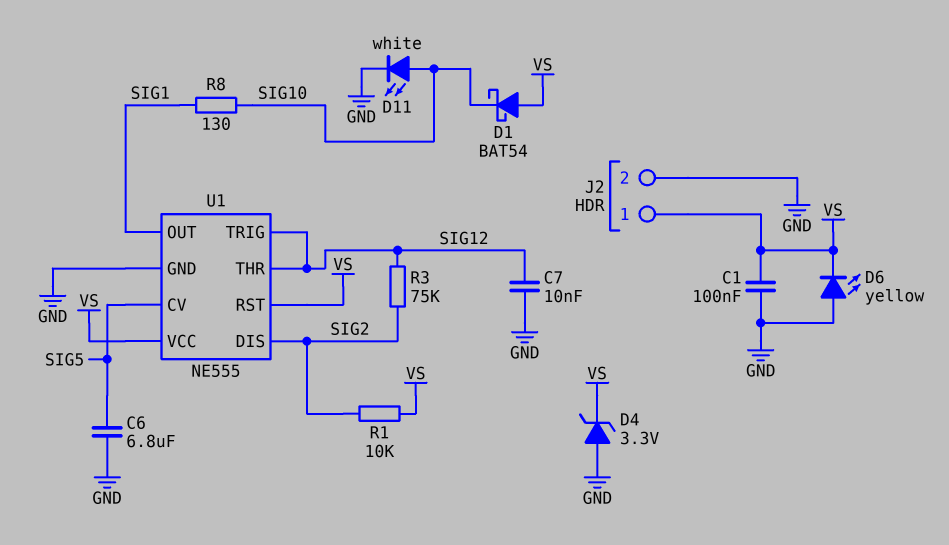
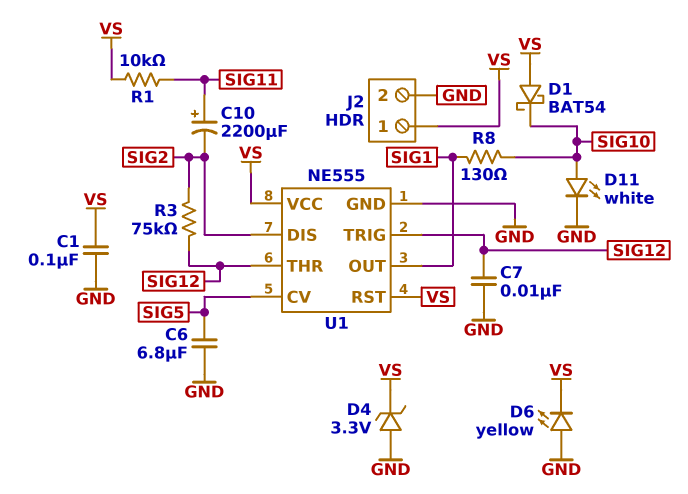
C10: none -> 2200uF (plus SIG11, minus SIG2)
R1: 10k (SIG2, VS) -> 10k (SIG11, VS)

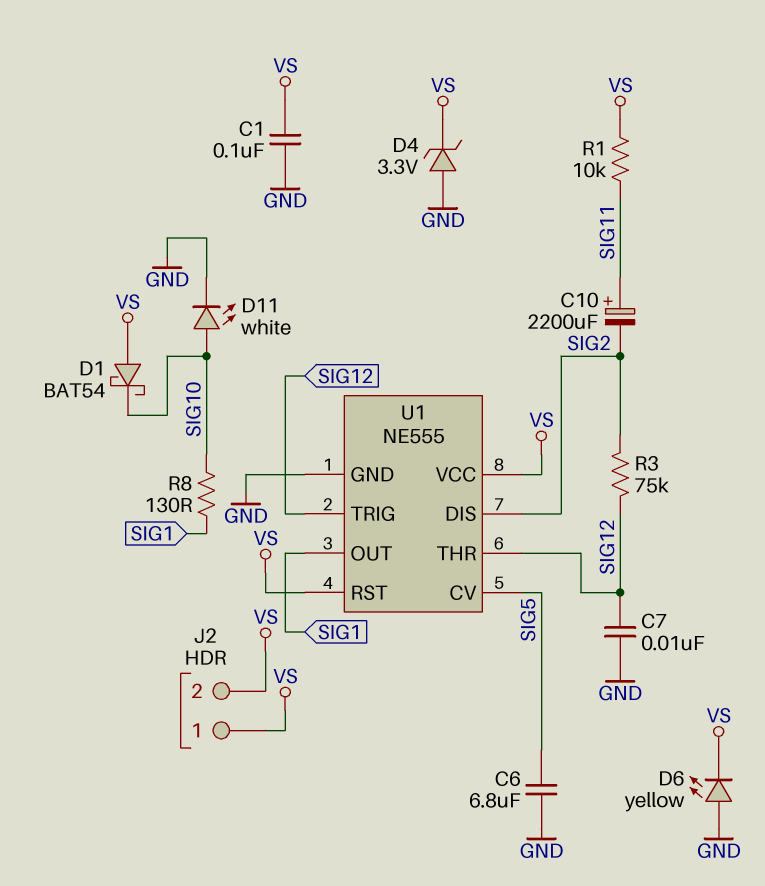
J2 pin 2: GND -> VS

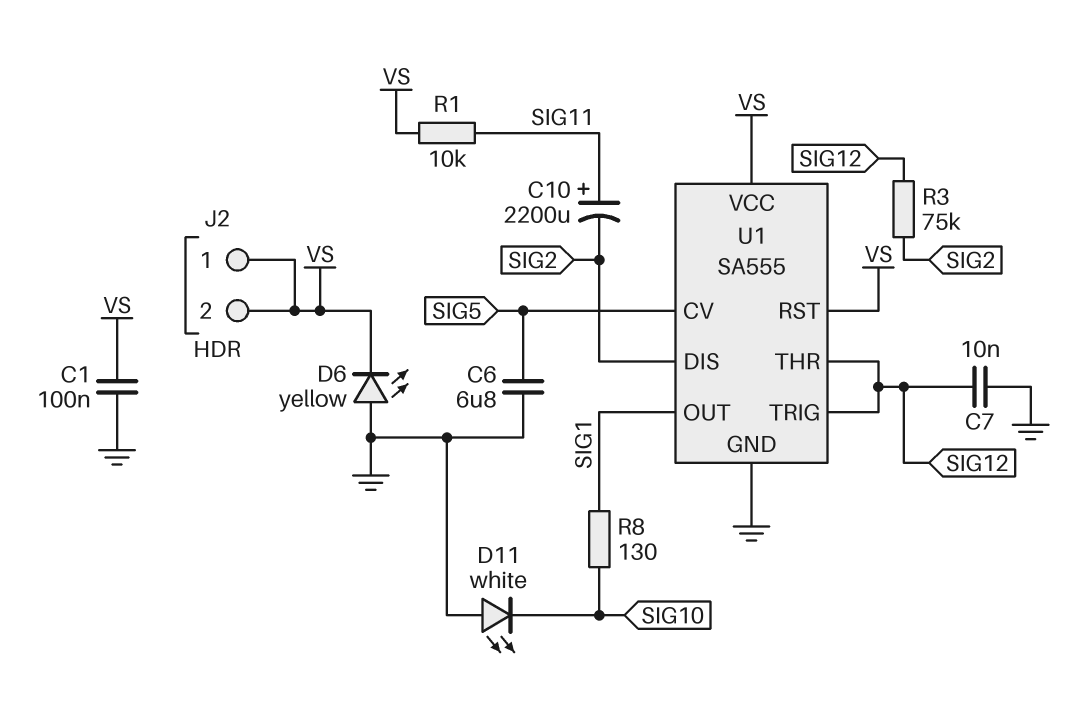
D1: schottky BAT54 (A VS, K SIG10) -> none
D4: zener 3.3V (A GND, K VS) -> none
D11: LED white (A SIG10, K GND) -> LED white (A GND, K SIG10)
U1: NE555 -> SA555

